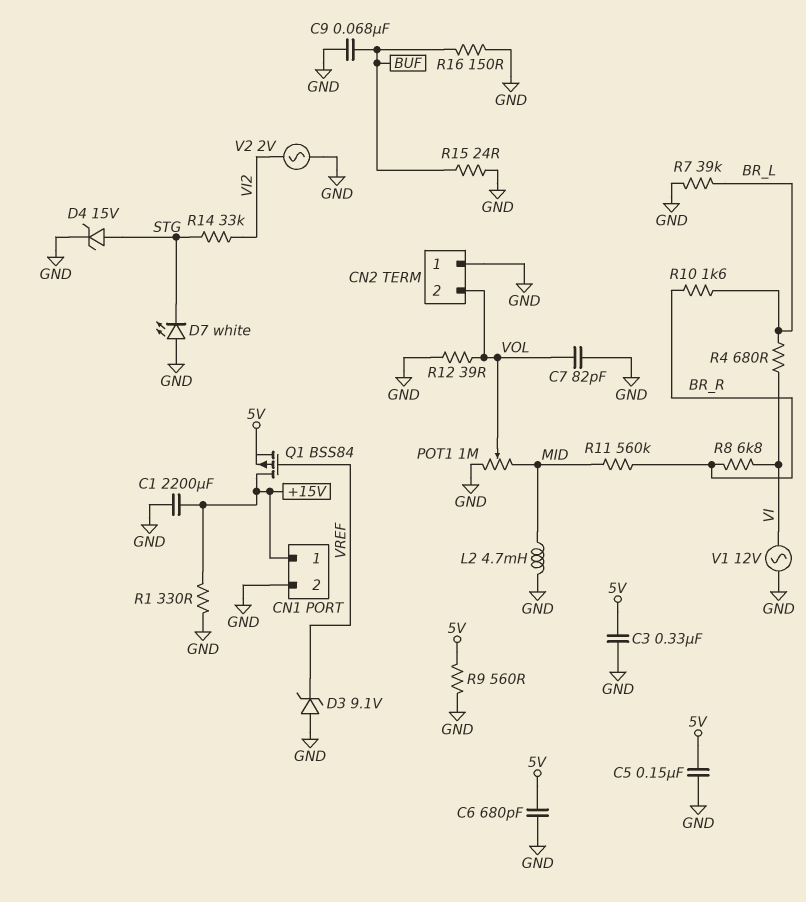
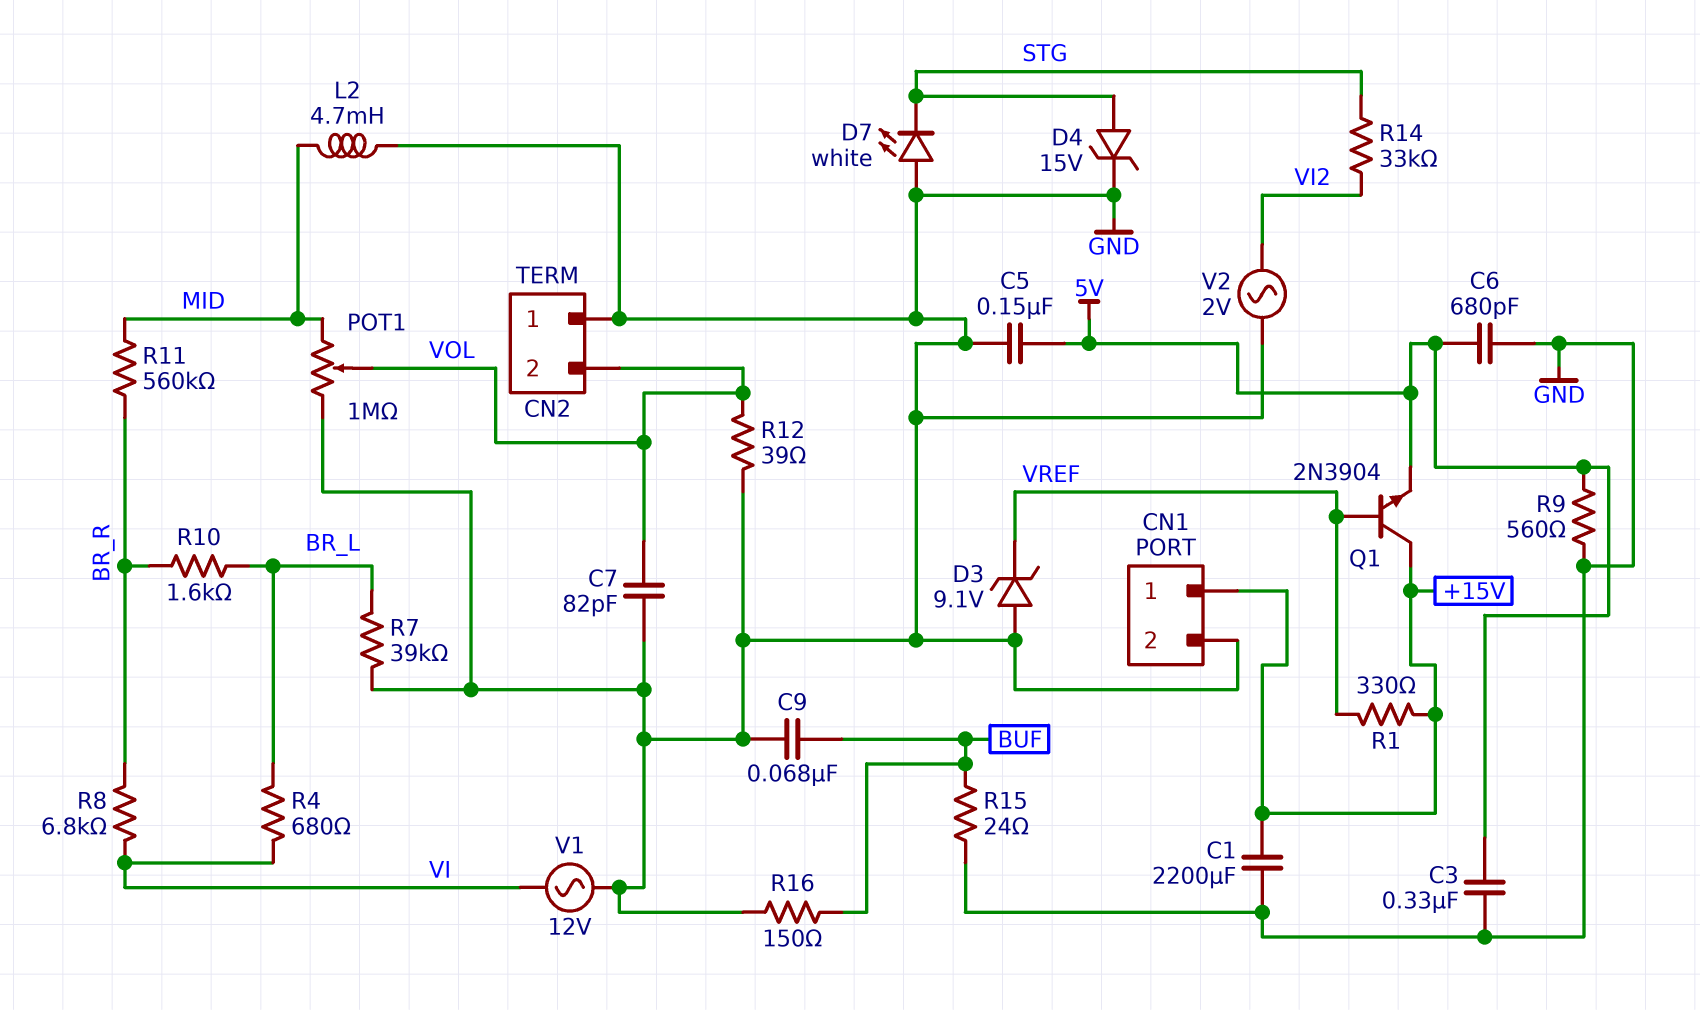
Q1: PMOS BSS84 (G VREF, D +15V, S 5V) -> NPN 2N3904 (B VREF, C +15V, E 5V)
R1: 330 (+15V, GND) -> 330 (+15V, VREF)

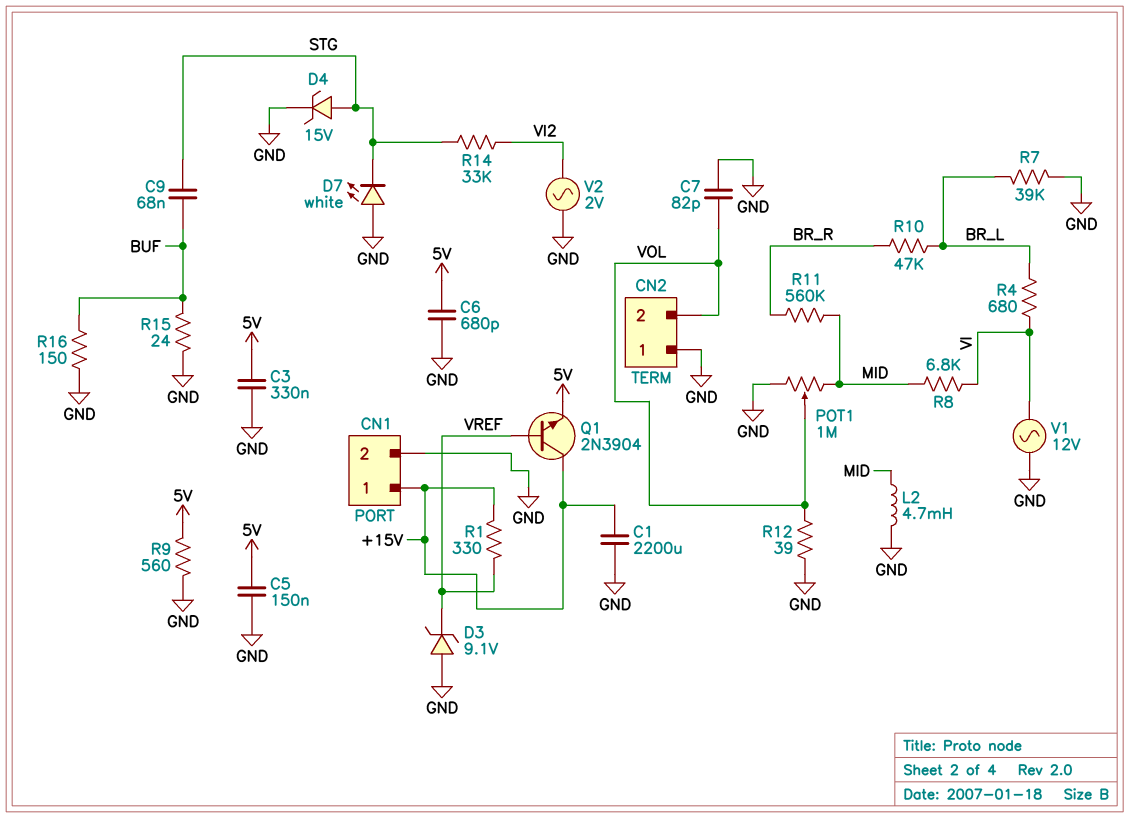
C9: 68nF (BUF, GND) -> 68nF (BUF, STG)
R8: 6.8k (BR_R, VI) -> 6.8k (MID, VI)
R10: 1.6k (BR_L, BR_R) -> 47k (BR_L, BR_R)

